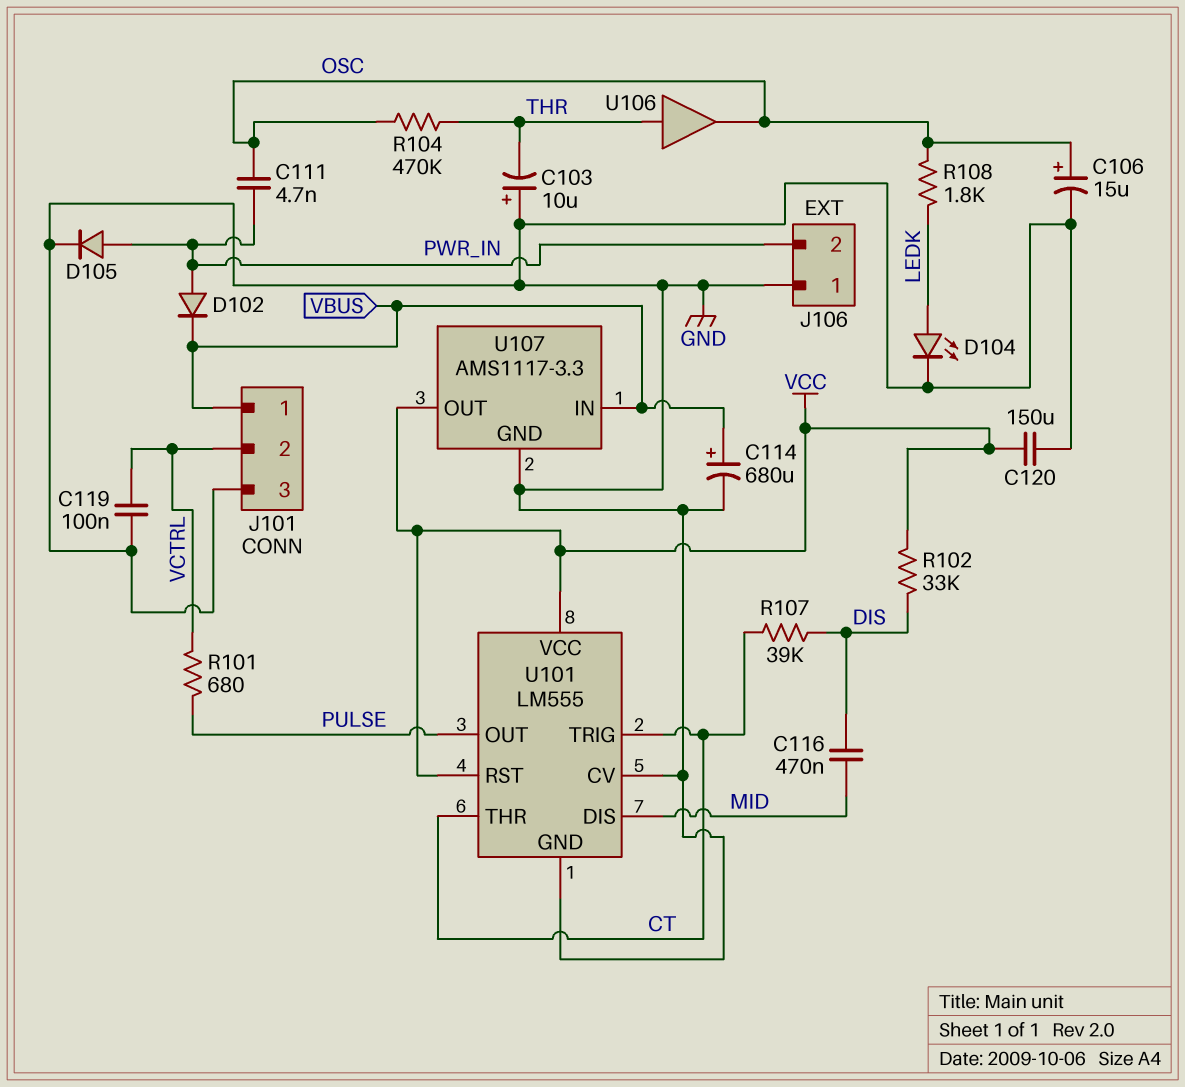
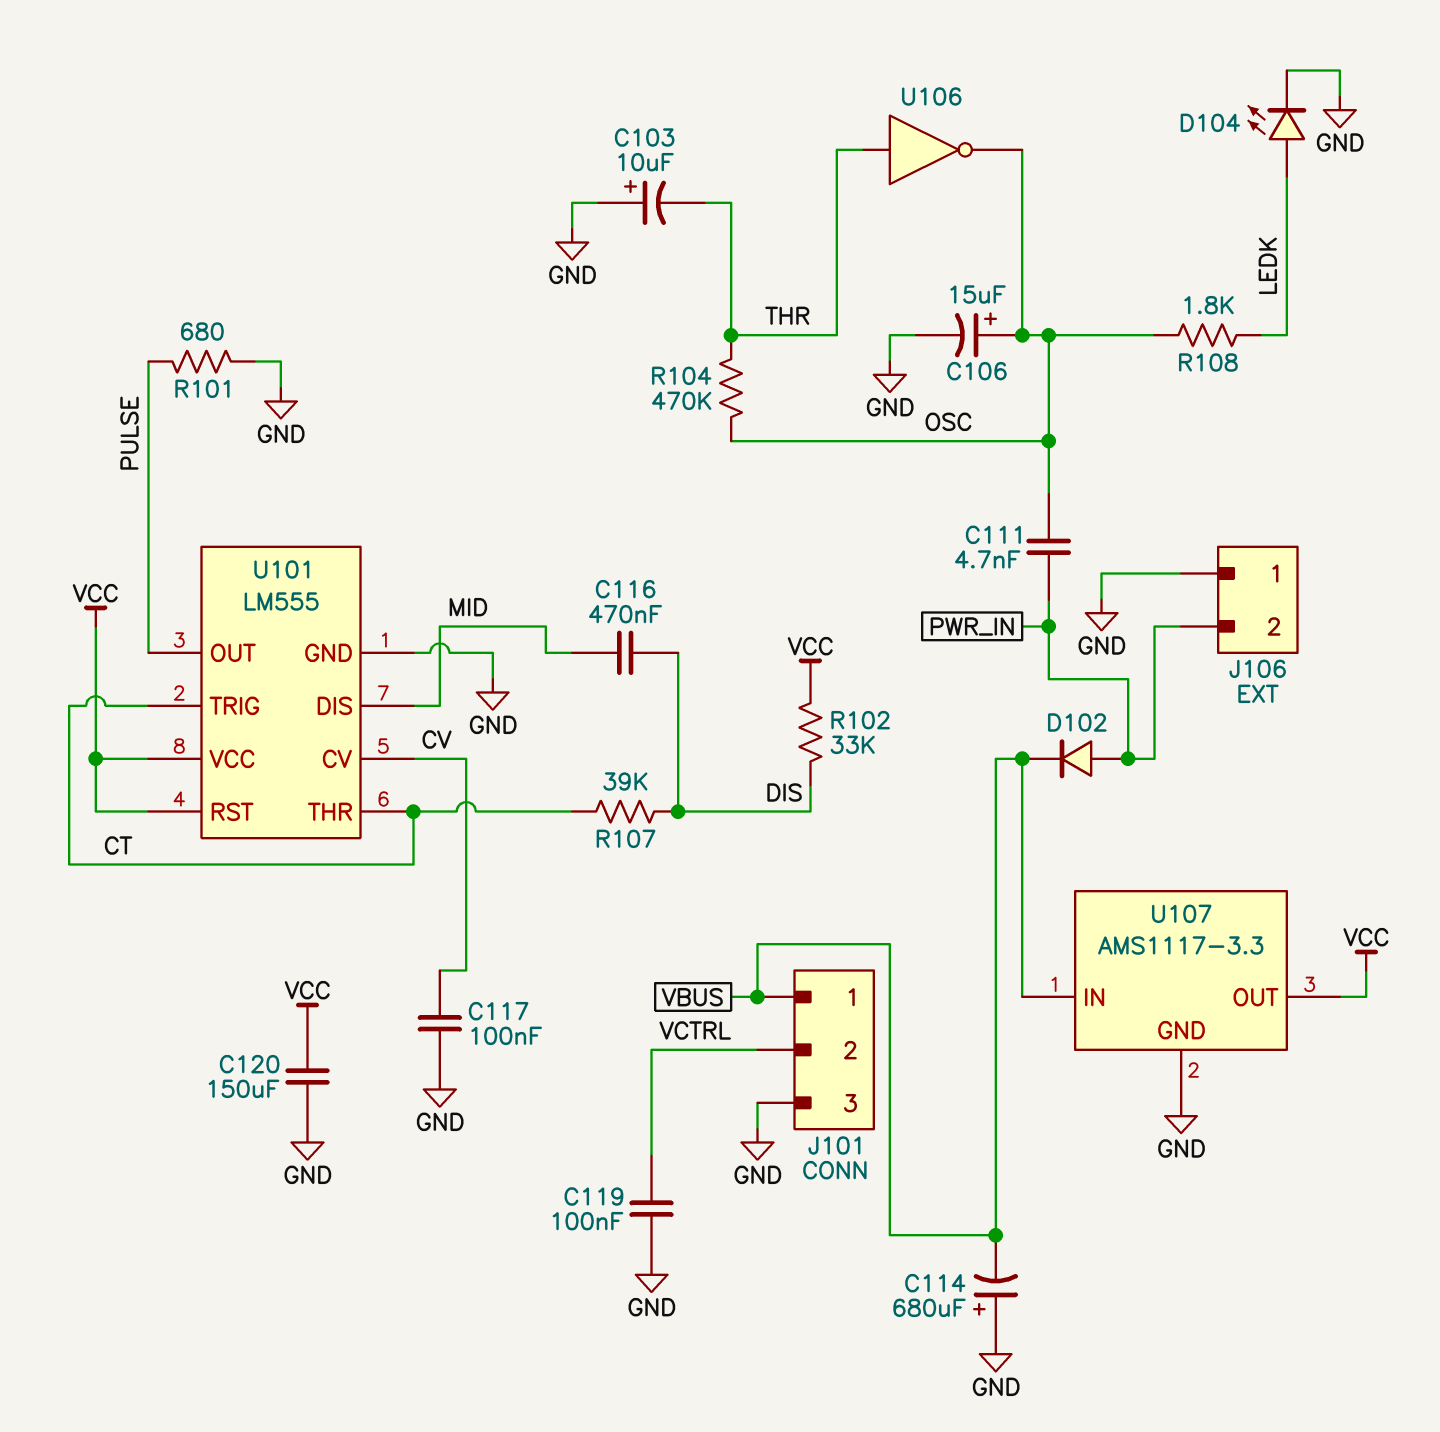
C114: 680uF (plus VBUS, minus GND) -> 680uF (plus GND, minus VBUS)
C117: none -> 100nF (CV, GND)
D105: diode (A PWR_IN, K GND) -> none
R101: 680 (PULSE, VCTRL) -> 680 (GND, PULSE)
U101 pin CV: GND -> CV
U106: buffer (in THR, out OSC) -> NOT (in THR, out OSC)

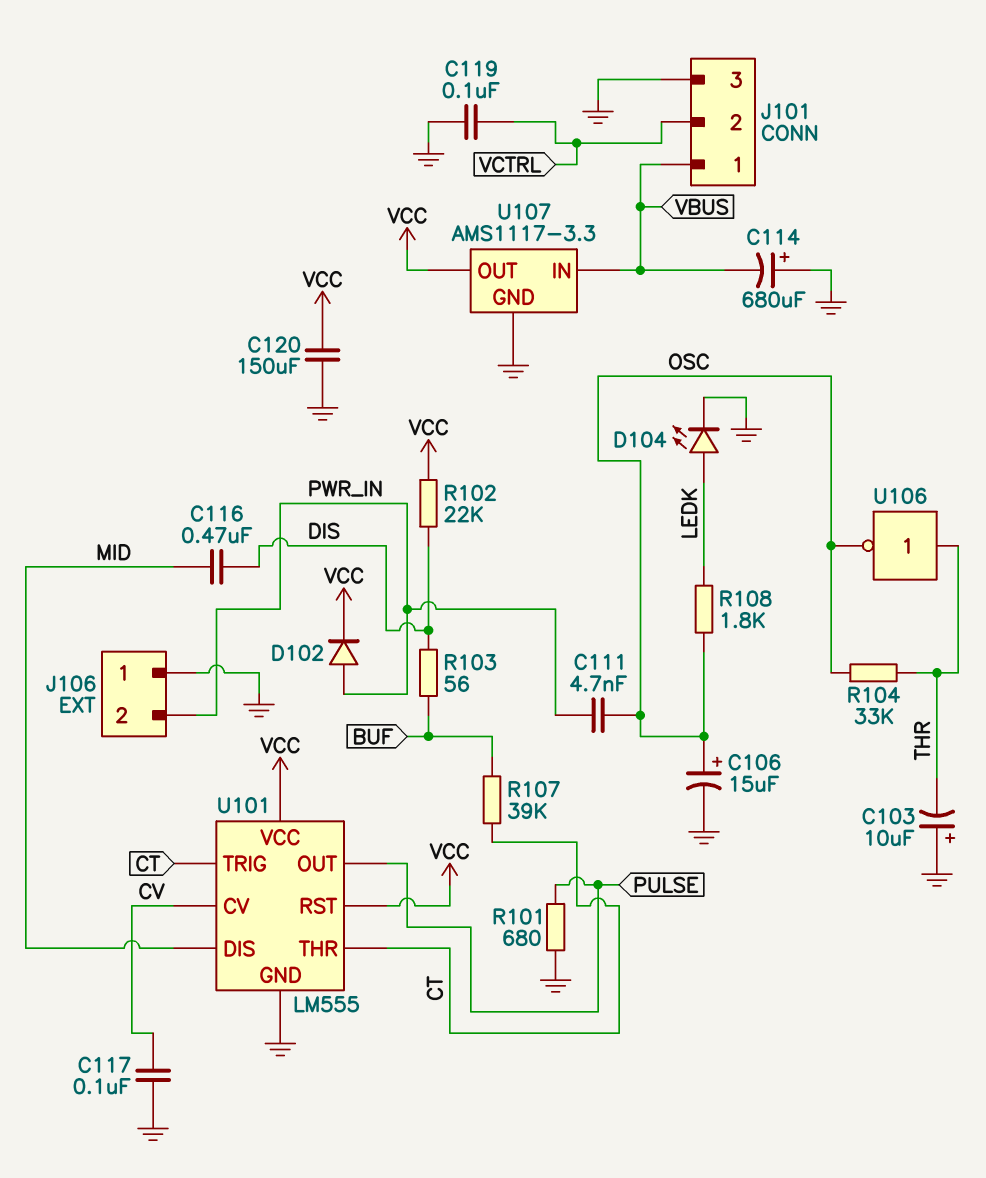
D102: diode (A PWR_IN, K VBUS) -> diode (A PWR_IN, K VCC)
R102: 33k (DIS, VCC) -> 22k (DIS, VCC)
R103: none -> 56 (BUF, DIS)
R104: 470k (OSC, THR) -> 33k (OSC, THR)
R107: 39k (CT, DIS) -> 39k (BUF, CT)

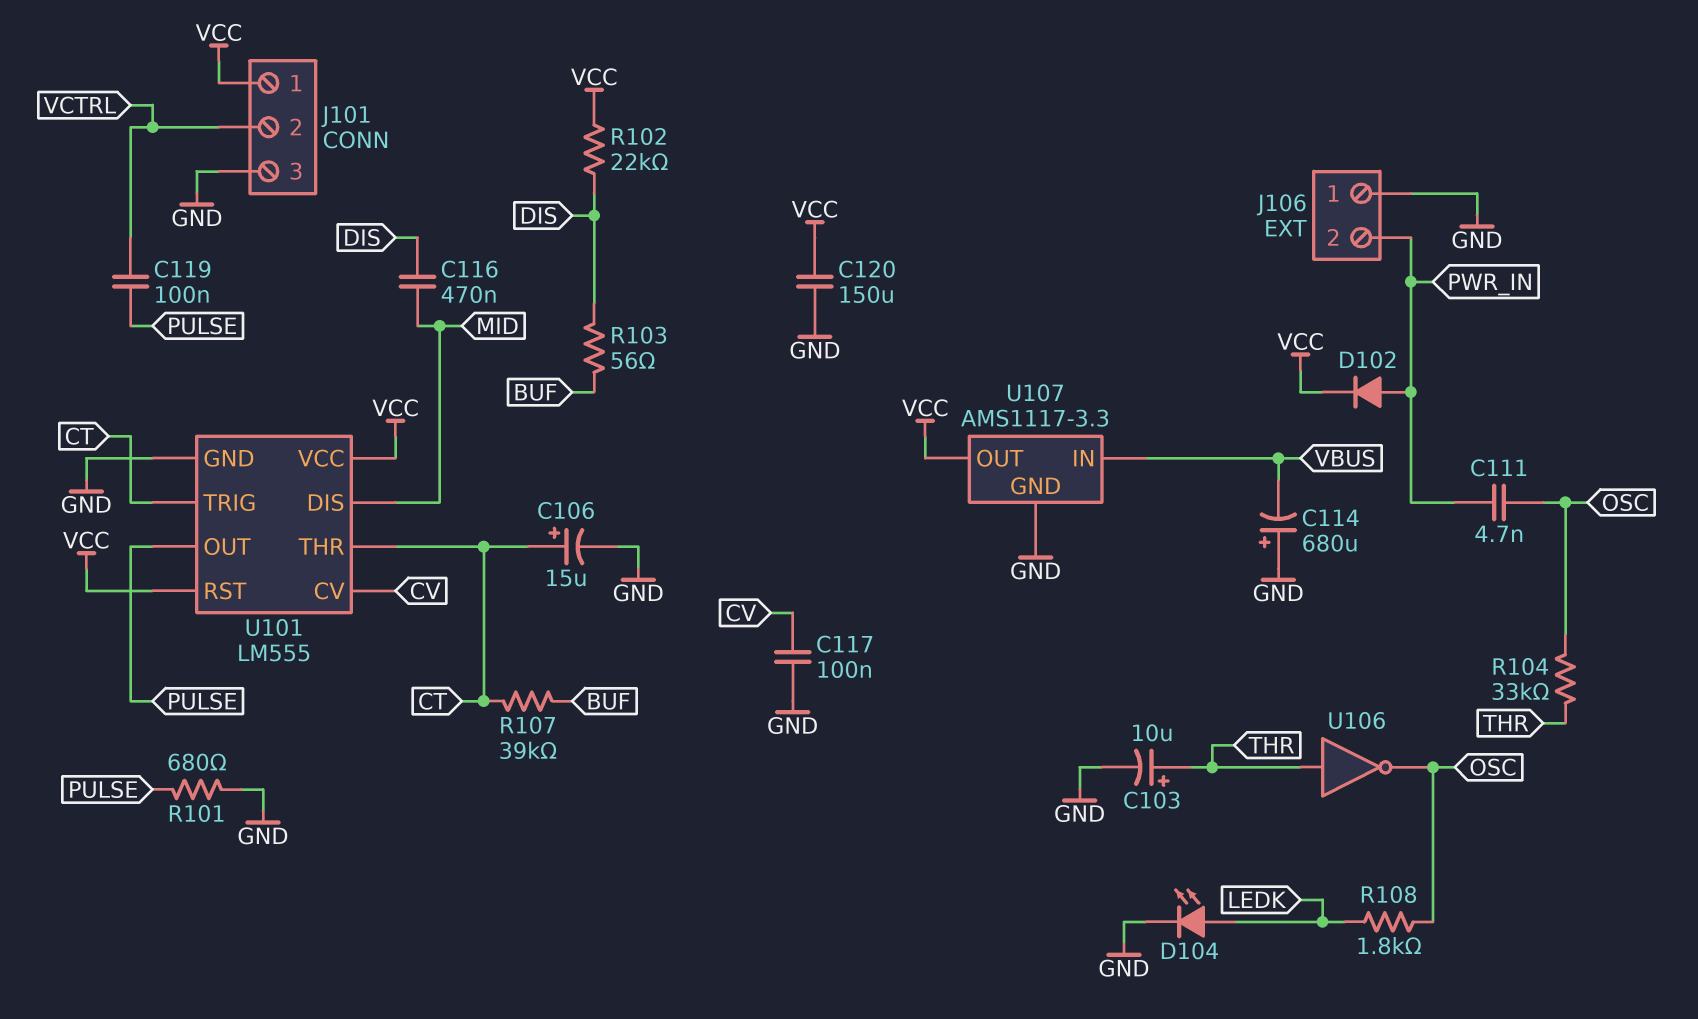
C103: 10uF (plus GND, minus THR) -> 10uF (plus THR, minus GND)
C106: 15uF (plus OSC, minus GND) -> 15uF (plus CT, minus GND)
C119: 100nF (GND, VCTRL) -> 100nF (PULSE, VCTRL)
J101 pin 1: VBUS -> VCC

